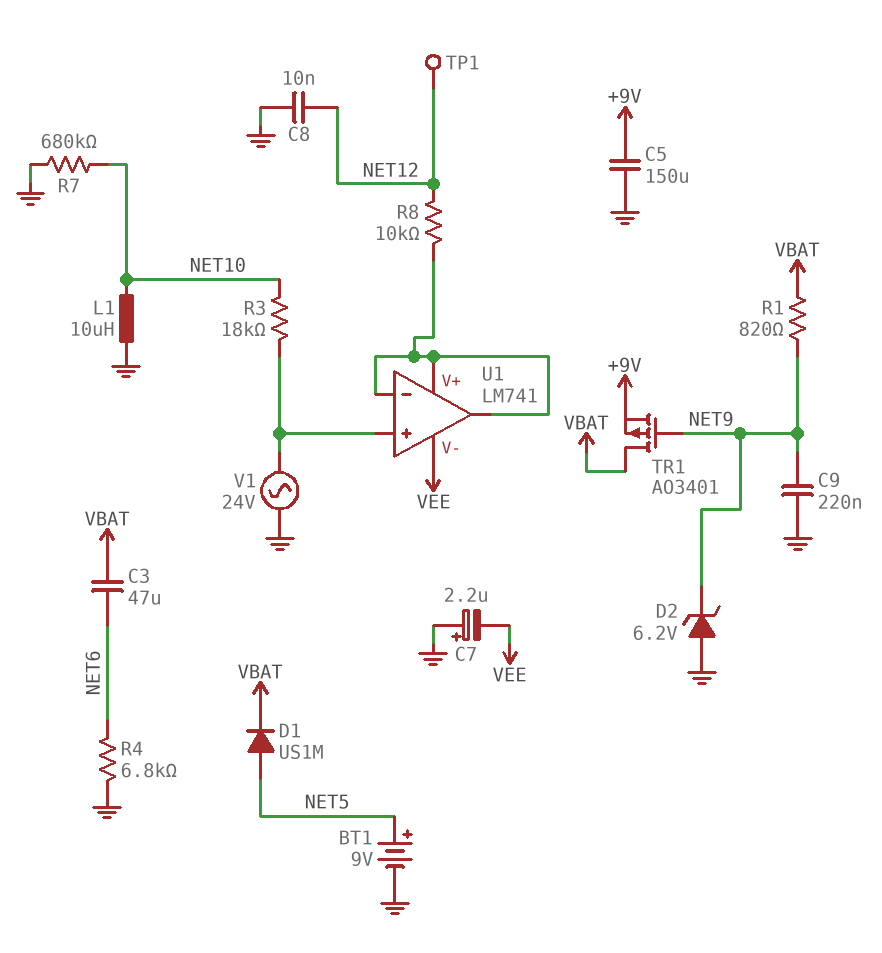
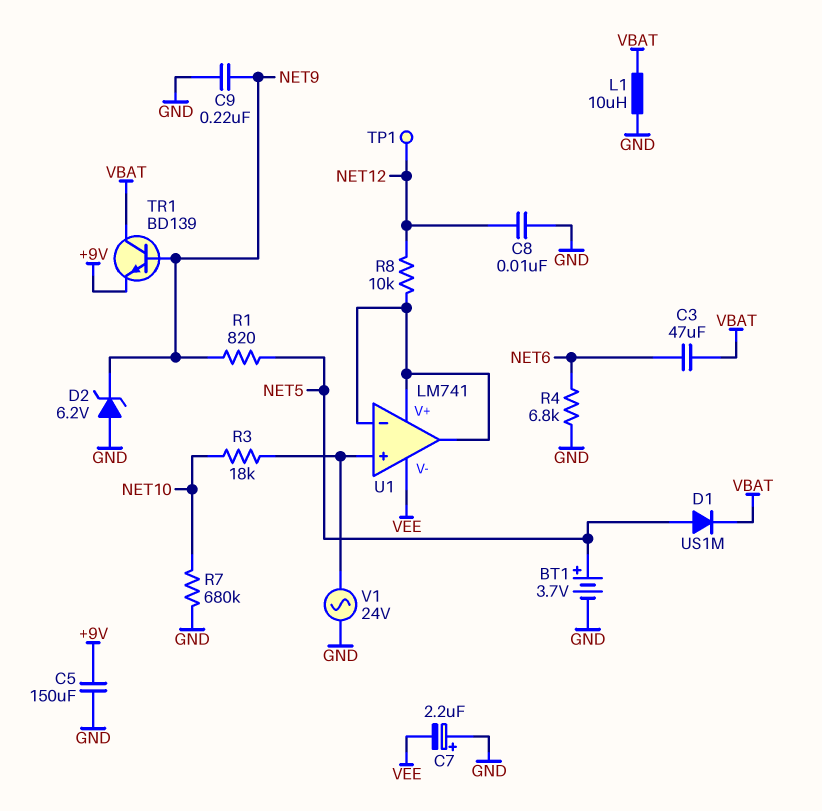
BT1: 9V (plus NET5, minus GND) -> 3.7V (plus NET5, minus GND)
L1: 10uH (GND, NET10) -> 10uH (GND, VBAT)
R1: 820 (NET9, VBAT) -> 820 (NET5, NET9)
TR1: PMOS AO3401 (G NET9, D VBAT, S +9V) -> NPN BD139 (B NET9, C VBAT, E +9V)

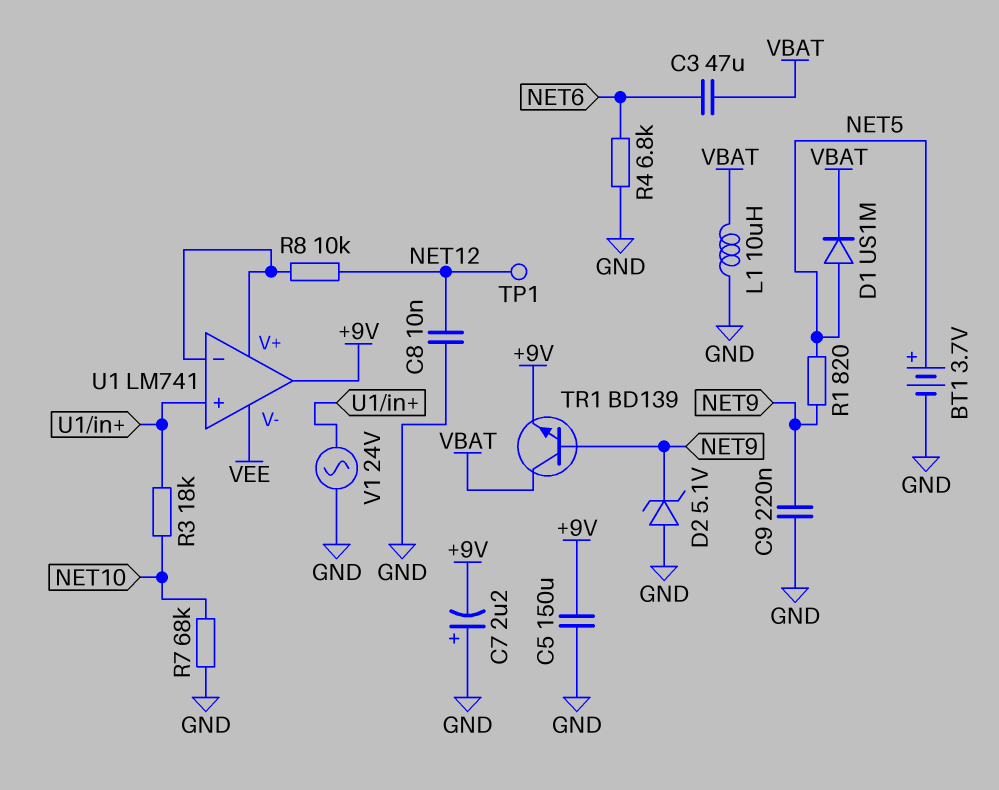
C7: 2.2uF (plus GND, minus VEE) -> 2.2uF (plus GND, minus +9V)
D2: zener 6.2V (A GND, K NET9) -> zener 5.1V (A GND, K NET9)
R7: 680k (GND, NET10) -> 68k (GND, NET10)
U1 pin out: U1/V+ -> +9V

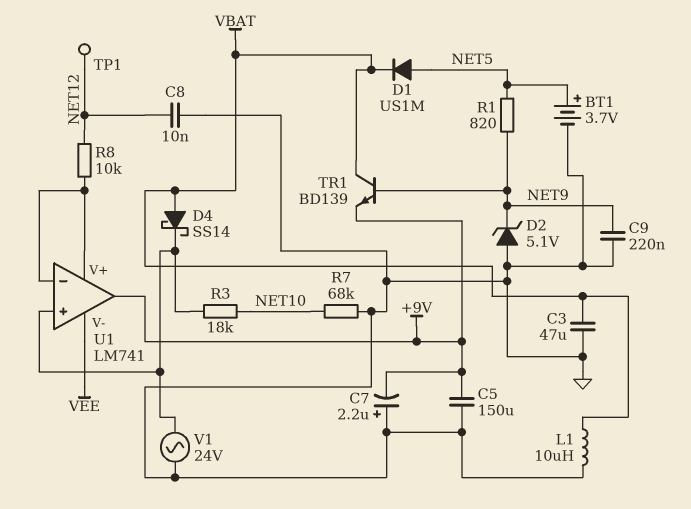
C3: 47uF (NET6, VBAT) -> 47uF (GND, VBAT)
D4: none -> schottky SS14 (A VBAT, K U1/in+)
R4: 6.8k (GND, NET6) -> none

